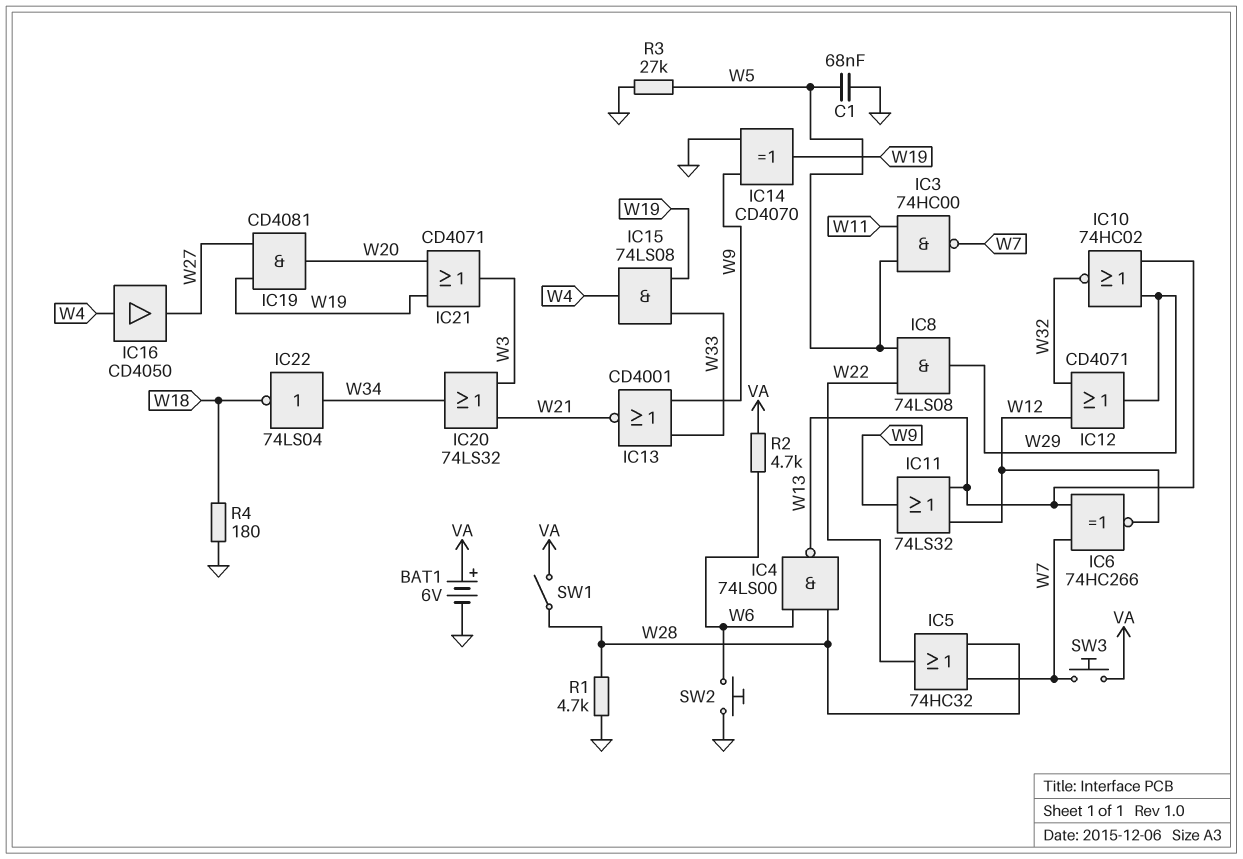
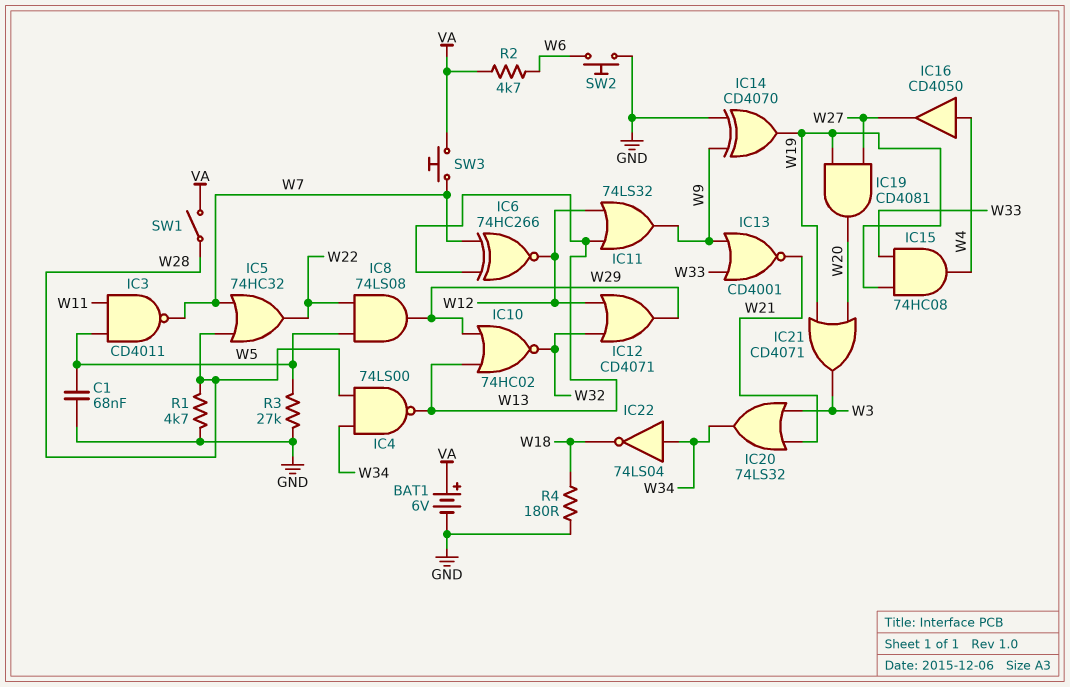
IC3: NAND 74HC00 (in W5, in W11, out W7) -> NAND CD4011 (in W5, in W11, out W7)
IC4: NAND 74LS00 (in W6, in W28, out W13) -> NAND 74LS00 (in W28, in W34, out W13)
IC15: AND 74LS08 (in W19, in W33, out W4) -> AND 74HC08 (in W19, in W33, out W4)

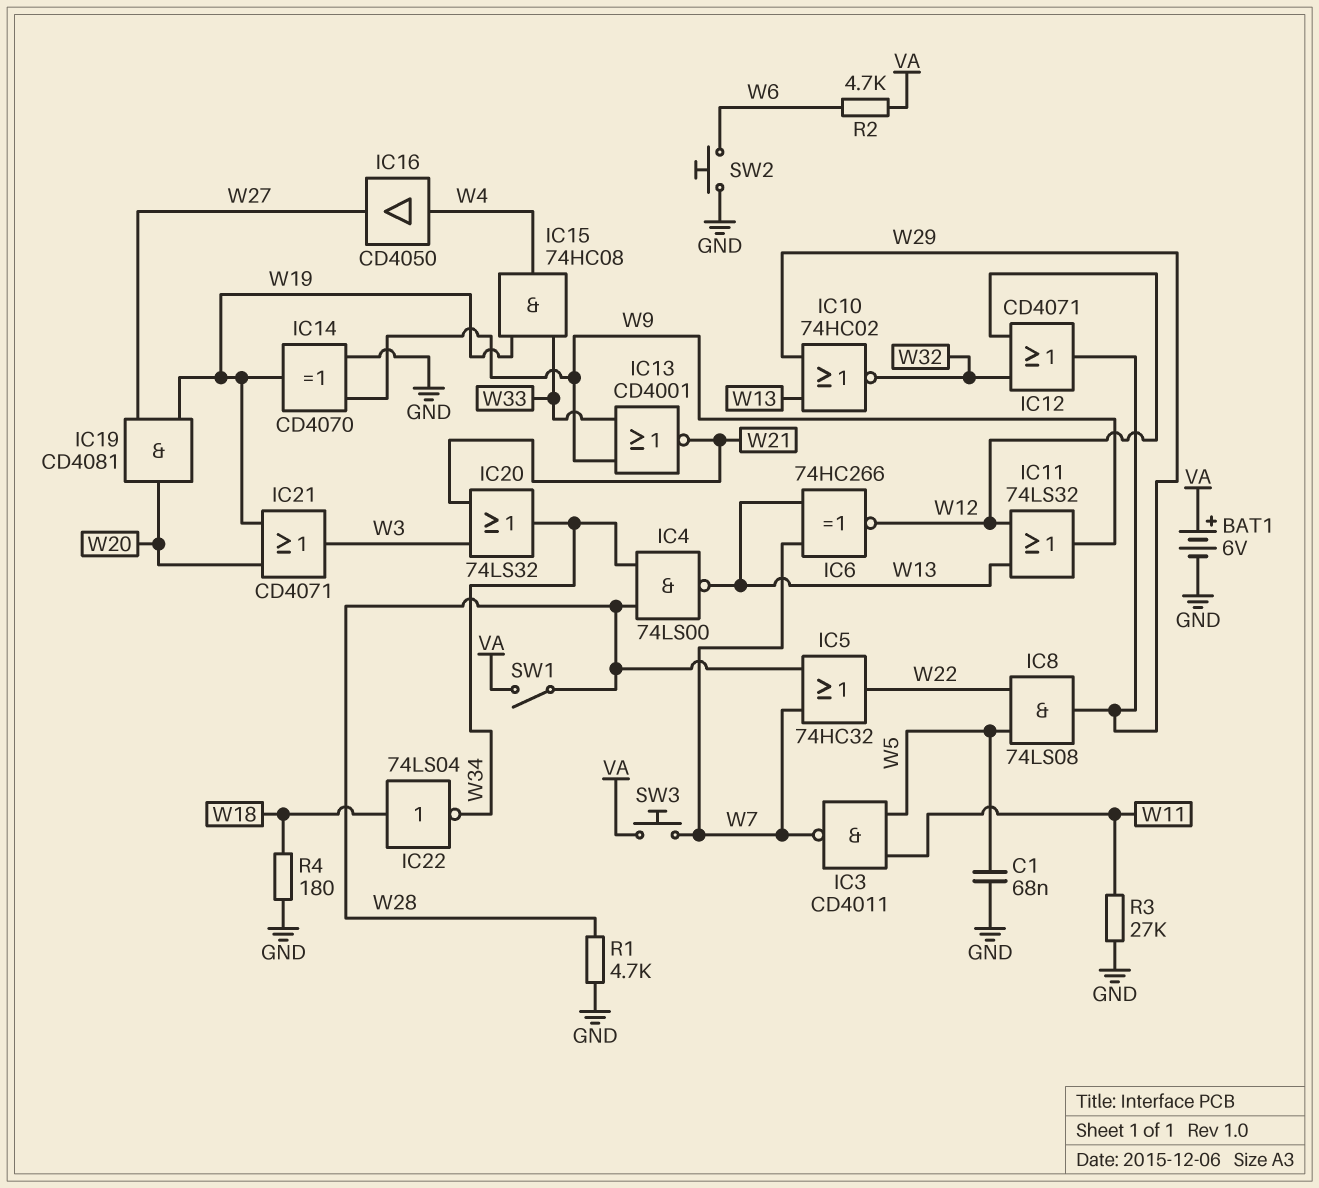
IC22: NOT 74LS04 (in W34, out W18) -> NOT 74LS04 (in W18, out W34)
R3: 27k (GND, W5) -> 27k (GND, W11)

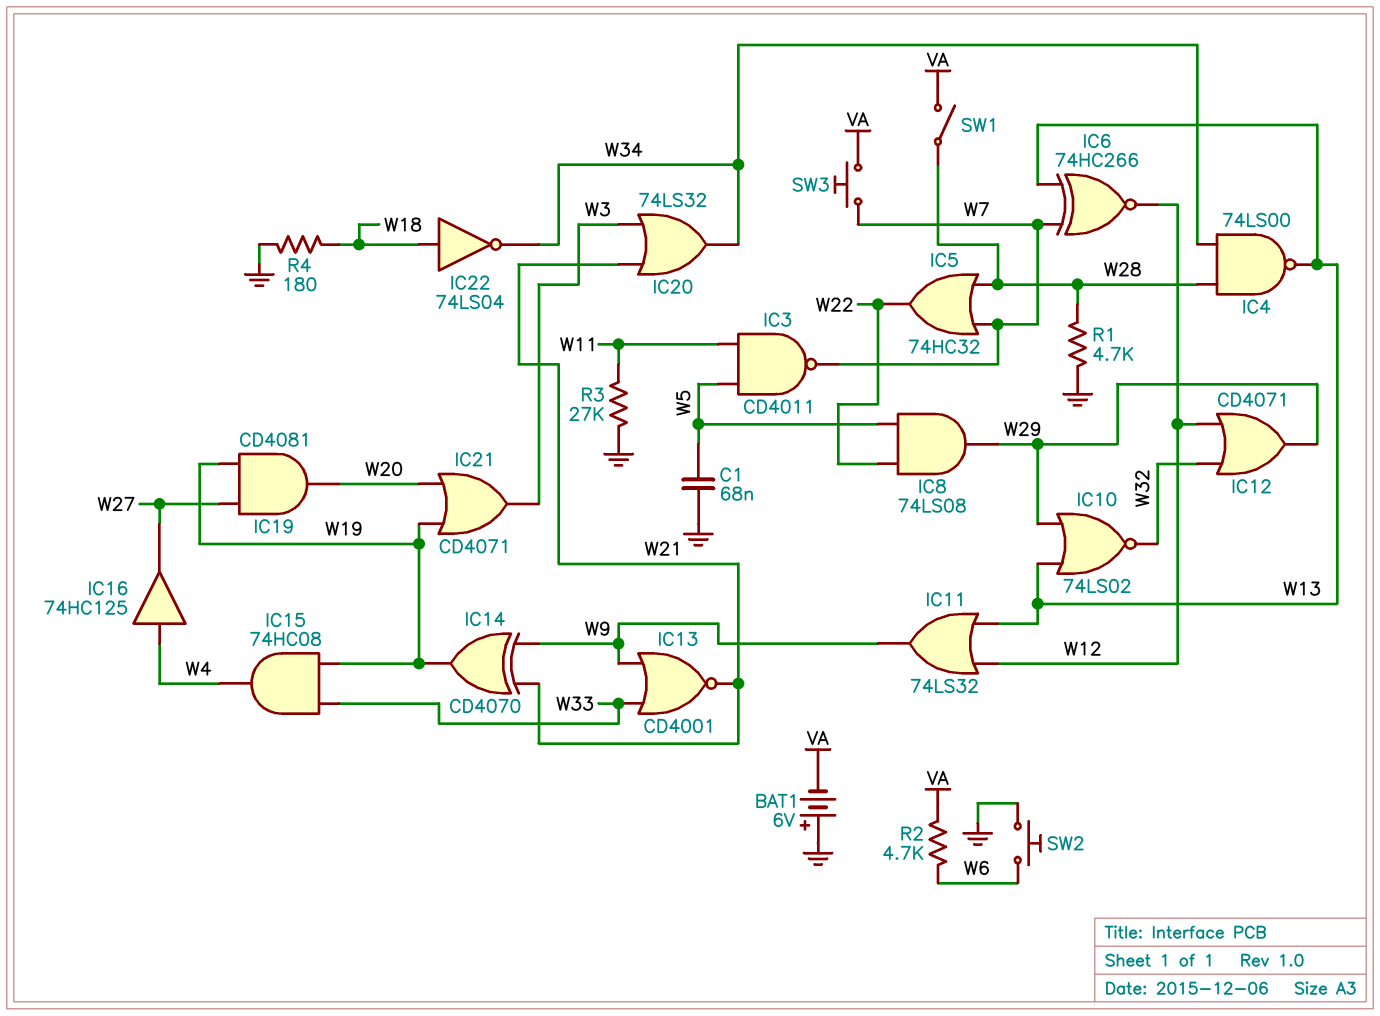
BAT1: 6V (plus VA, minus GND) -> 6V (plus GND, minus VA)
IC10: NOR 74HC02 (in W13, in W29, out W32) -> NOR 74LS02 (in W13, in W29, out W32)
IC14: XOR CD4070 (in GND, in W9, out W19) -> XOR CD4070 (in W9, in W21, out W19)
IC16: buffer CD4050 (in W4, out W27) -> buffer 74HC125 (in W4, out W27)

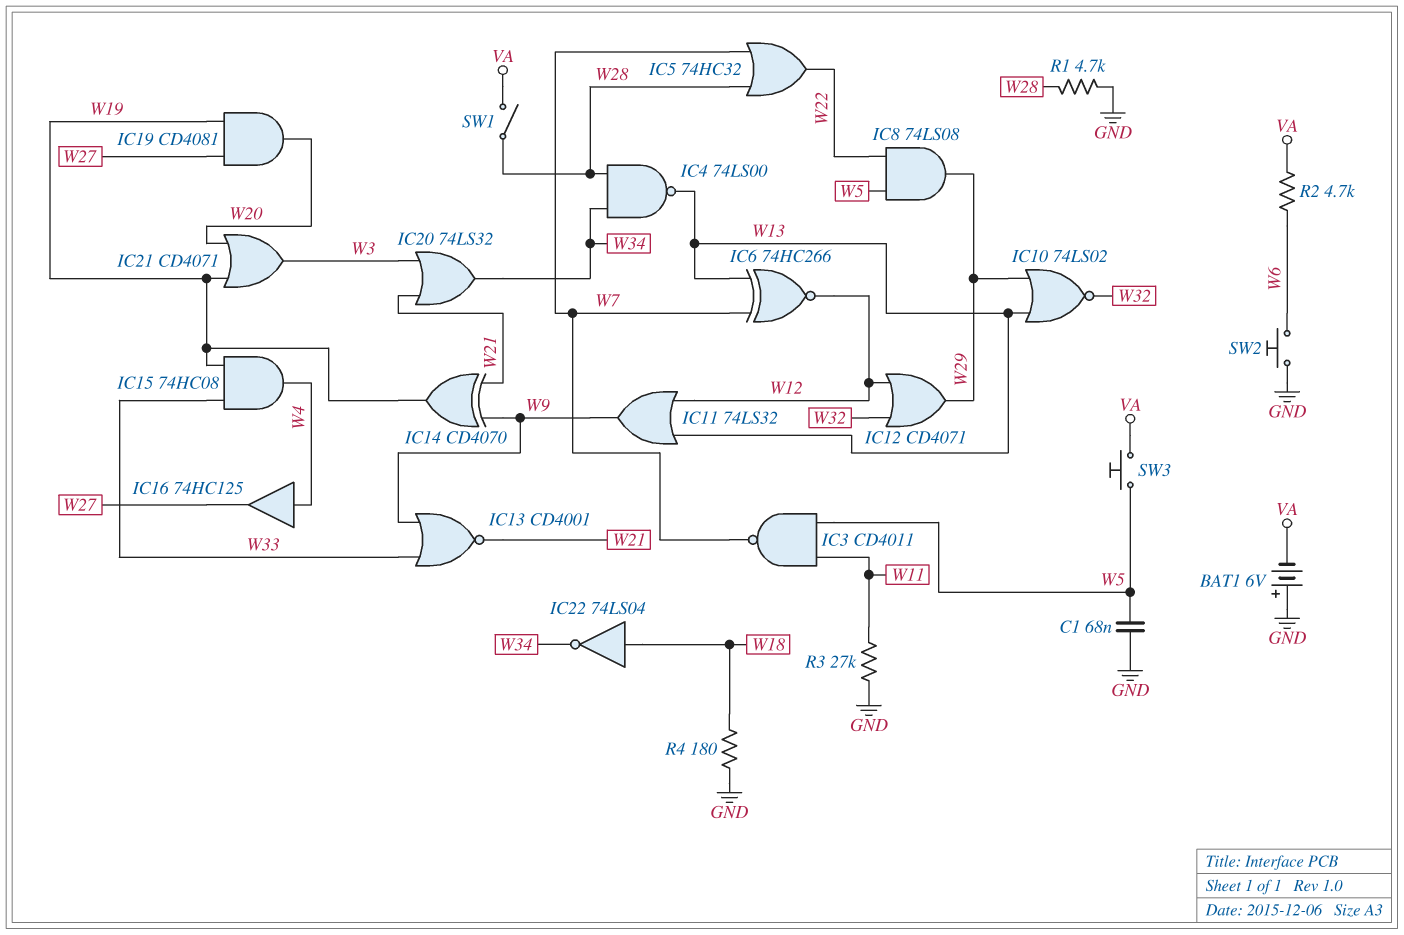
SW3: button (VA, W7) -> button (VA, W5)

